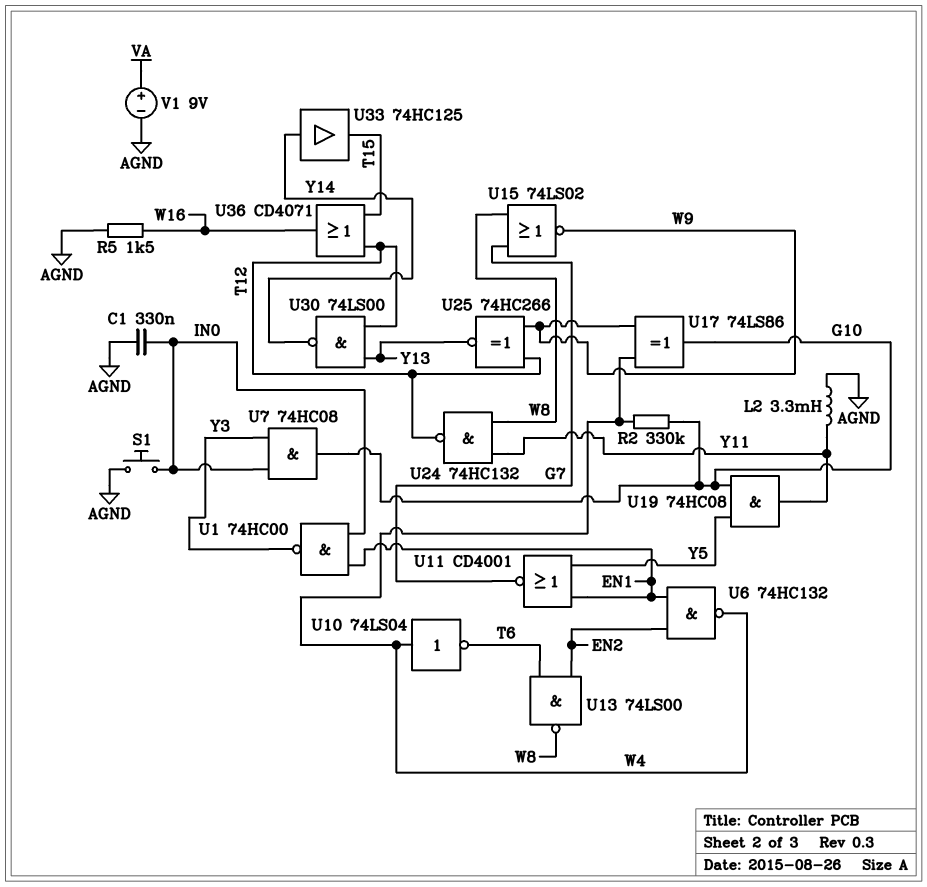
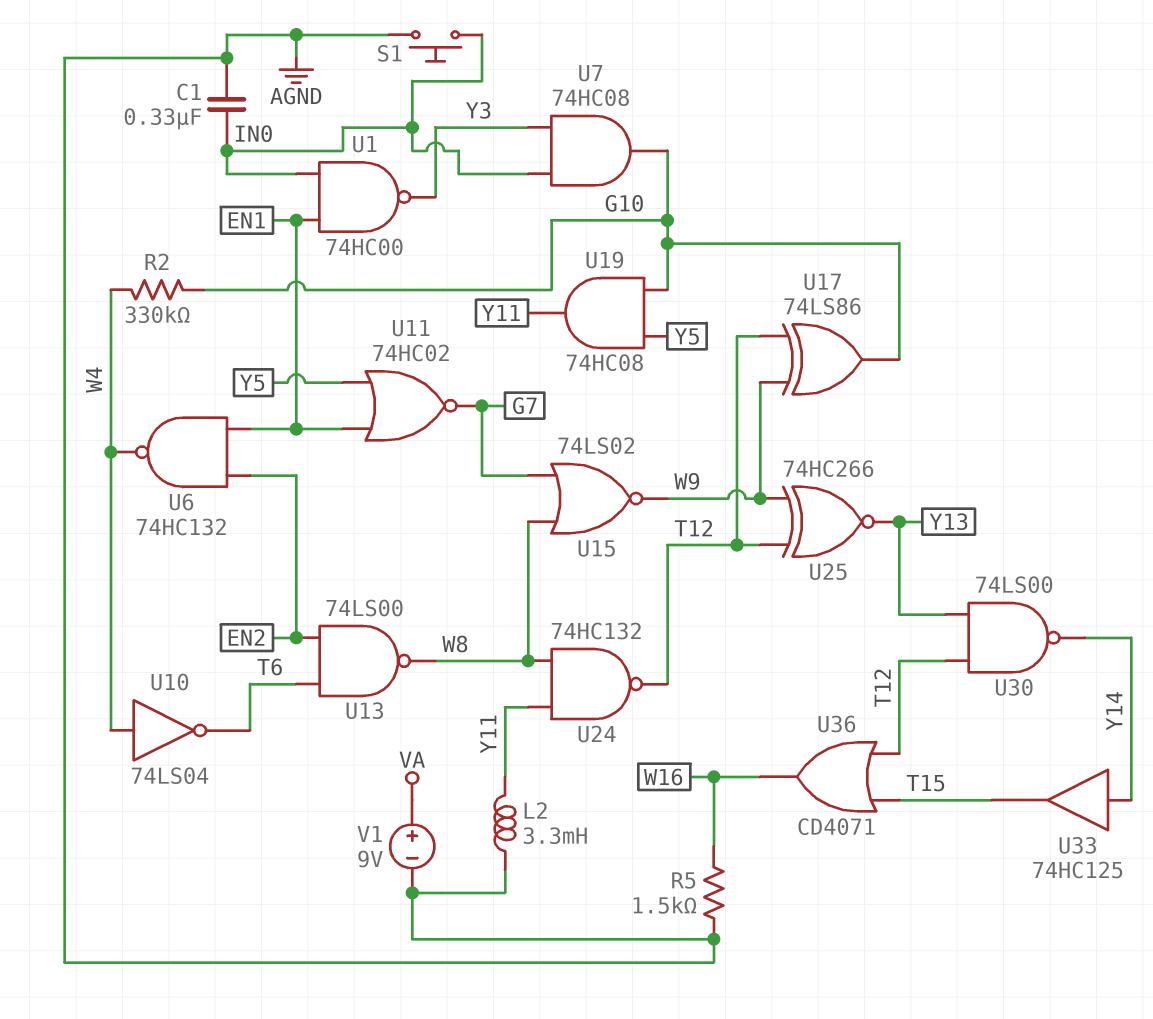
U11: NOR CD4001 (in EN1, in Y5, out G7) -> NOR 74HC02 (in EN1, in Y5, out G7)
U17: XOR 74LS86 (in W4, in W9, out G10) -> XOR 74LS86 (in T12, in W9, out G10)

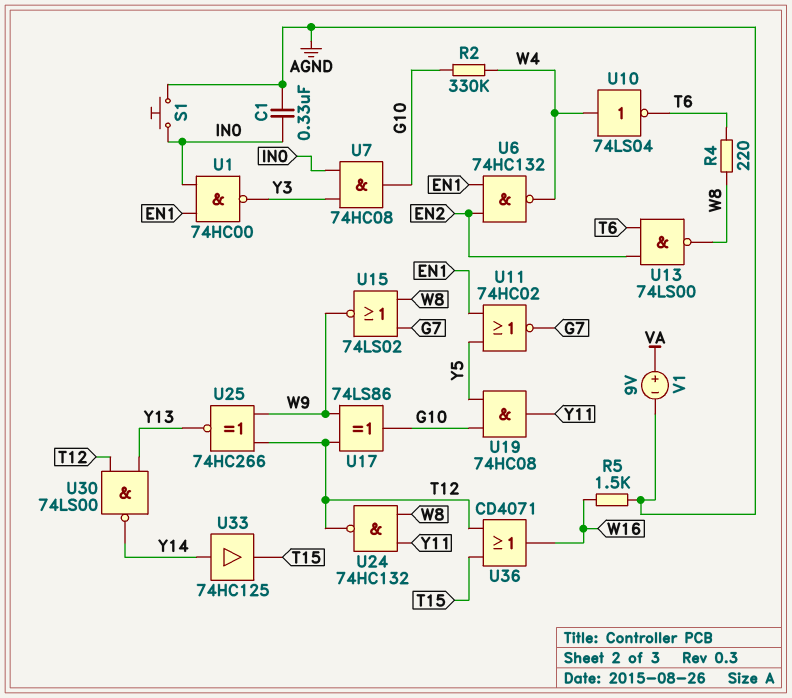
L2: 3.3mH (AGND, Y11) -> none
R4: none -> 220 (T6, W8)

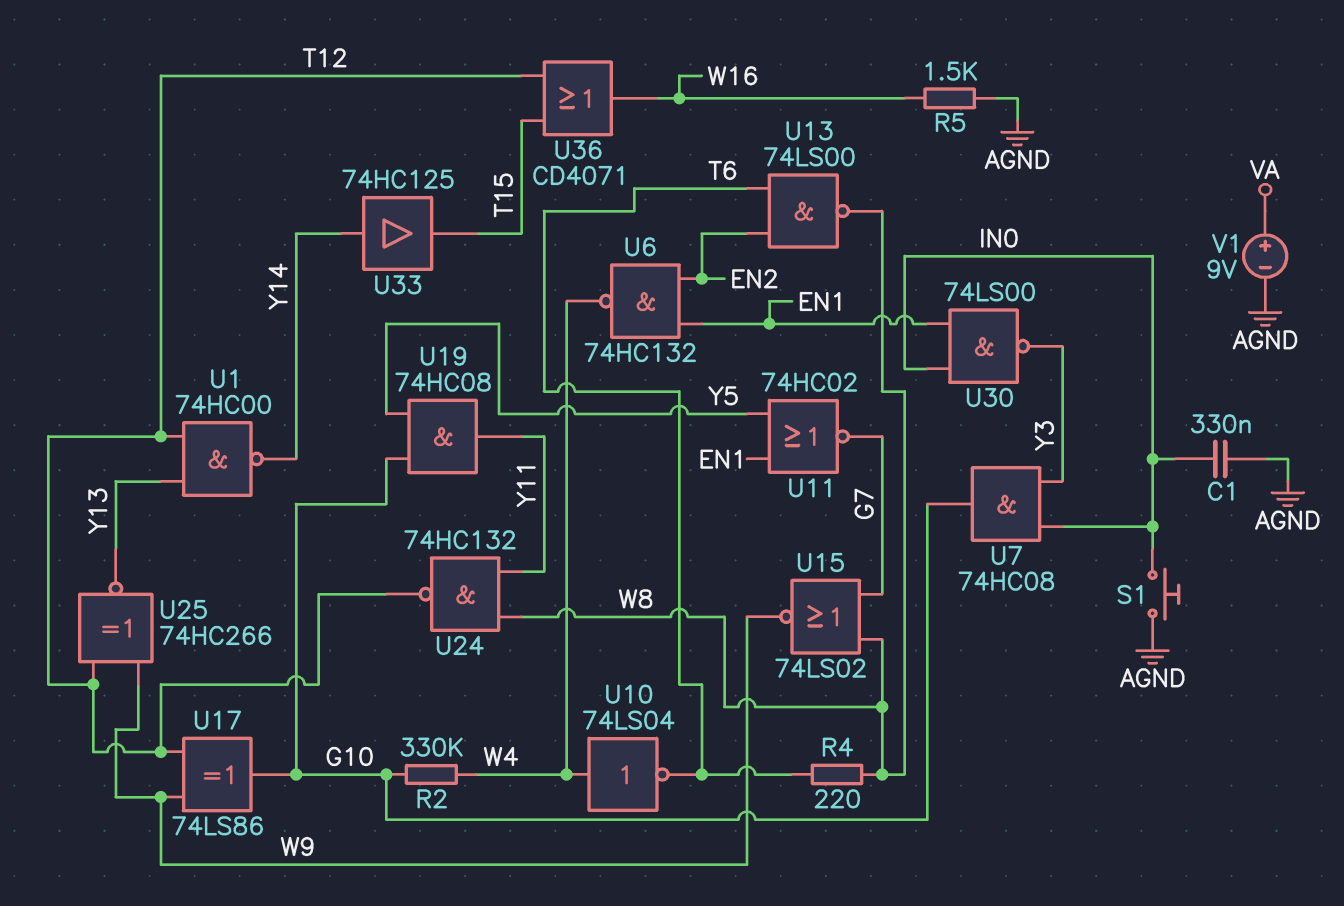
U1: NAND 74HC00 (in EN1, in IN0, out Y3) -> NAND 74HC00 (in T12, in Y13, out Y14)
U30: NAND 74LS00 (in T12, in Y13, out Y14) -> NAND 74LS00 (in EN1, in IN0, out Y3)

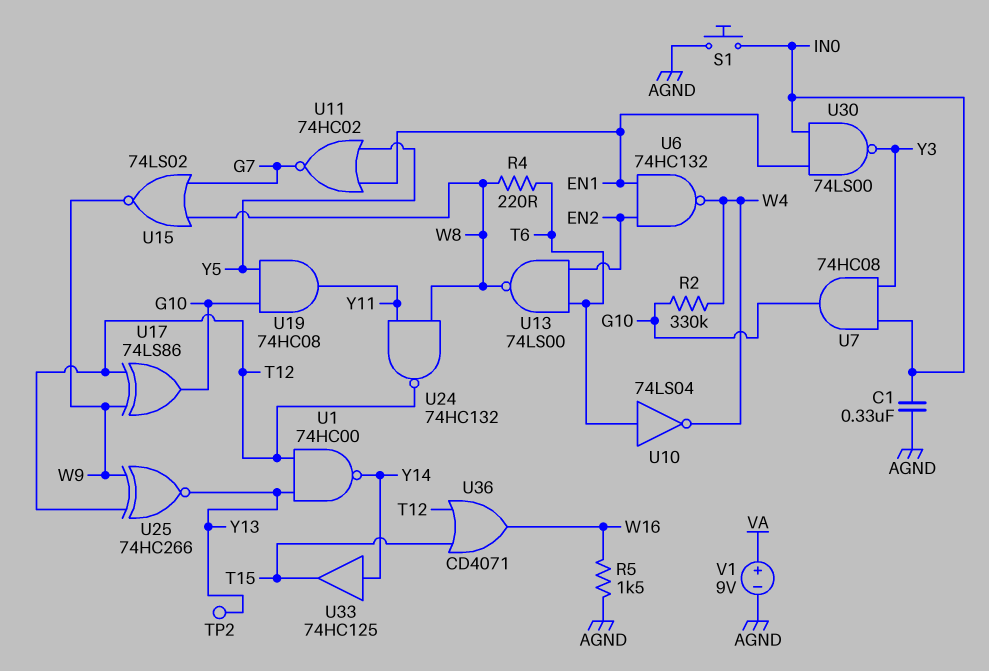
TP2: none -> test point (Y13)
U10: NOT 74LS04 (in W4, out T6) -> NOT 74LS04 (in T6, out W4)

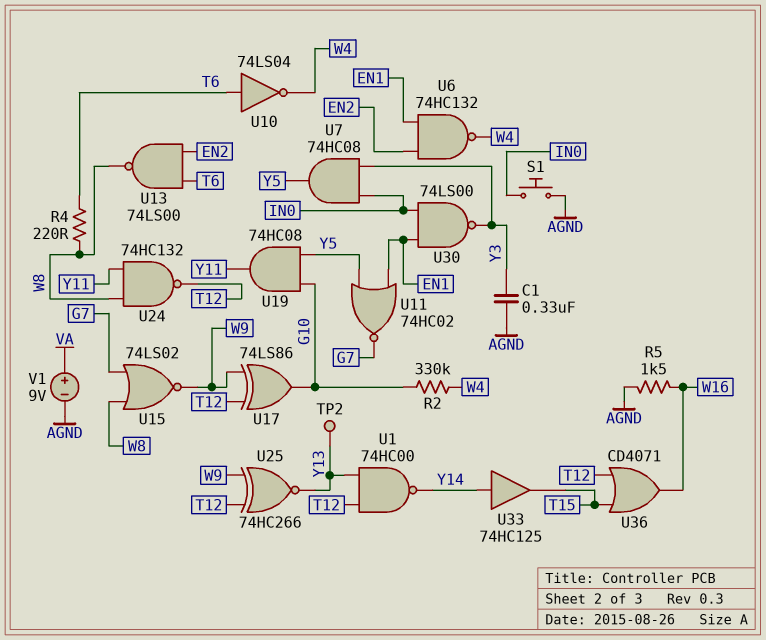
C1: 330nF (AGND, IN0) -> 330nF (AGND, Y3)
U7: AND 74HC08 (in IN0, in Y3, out G10) -> AND 74HC08 (in IN0, in Y3, out Y5)

